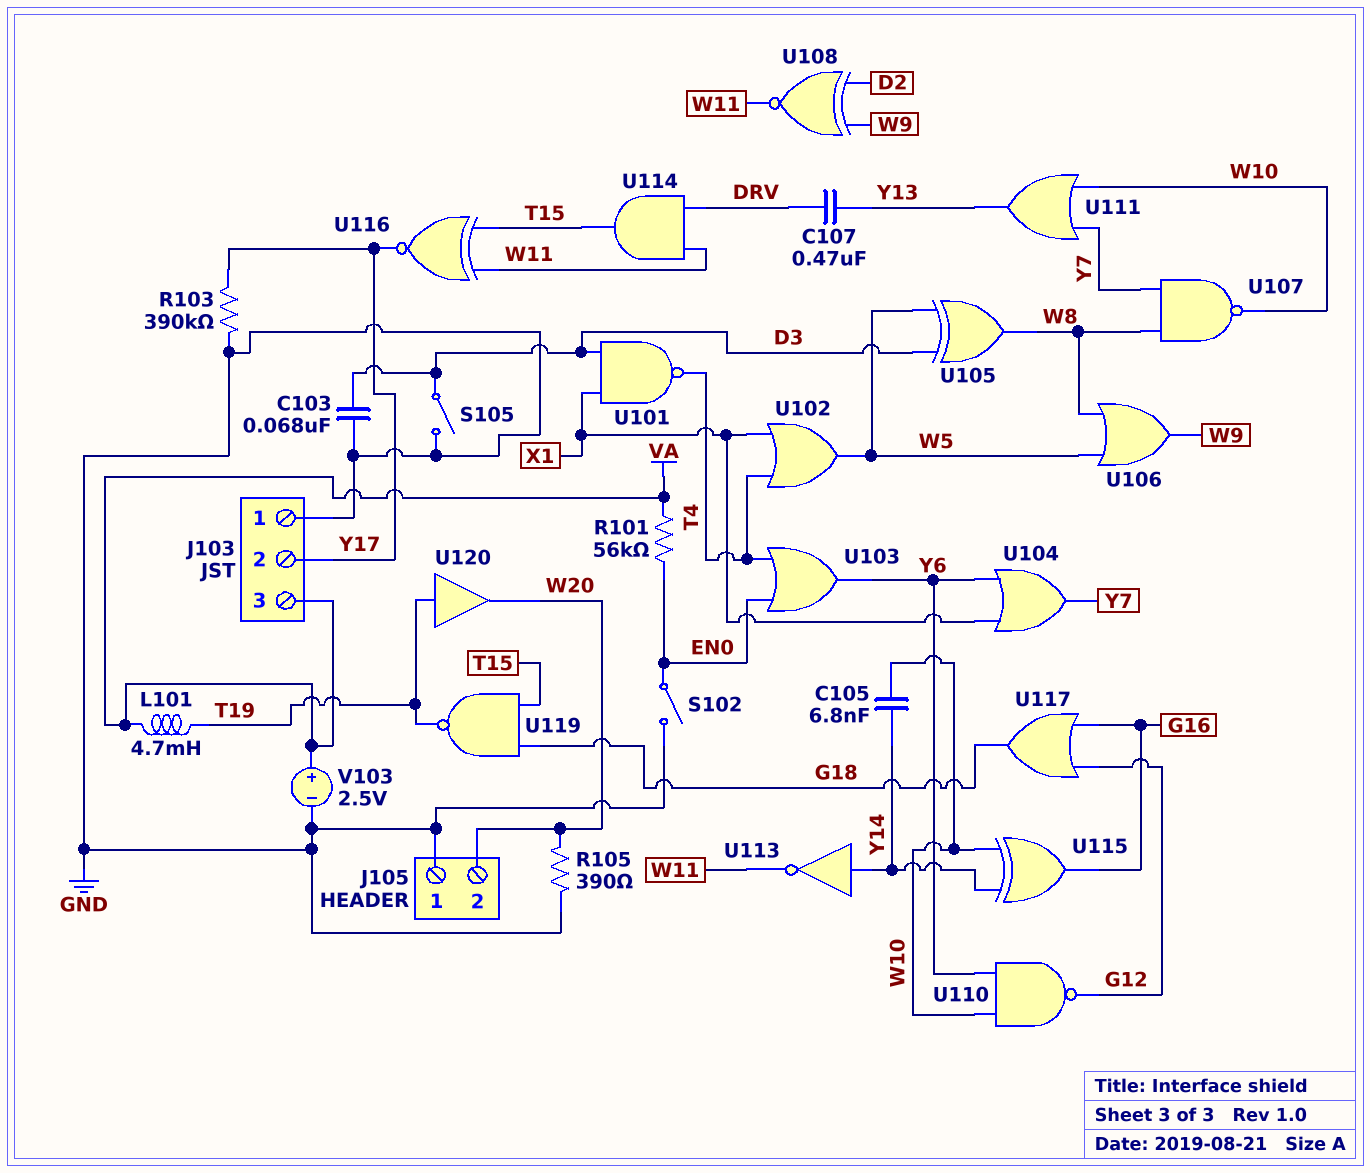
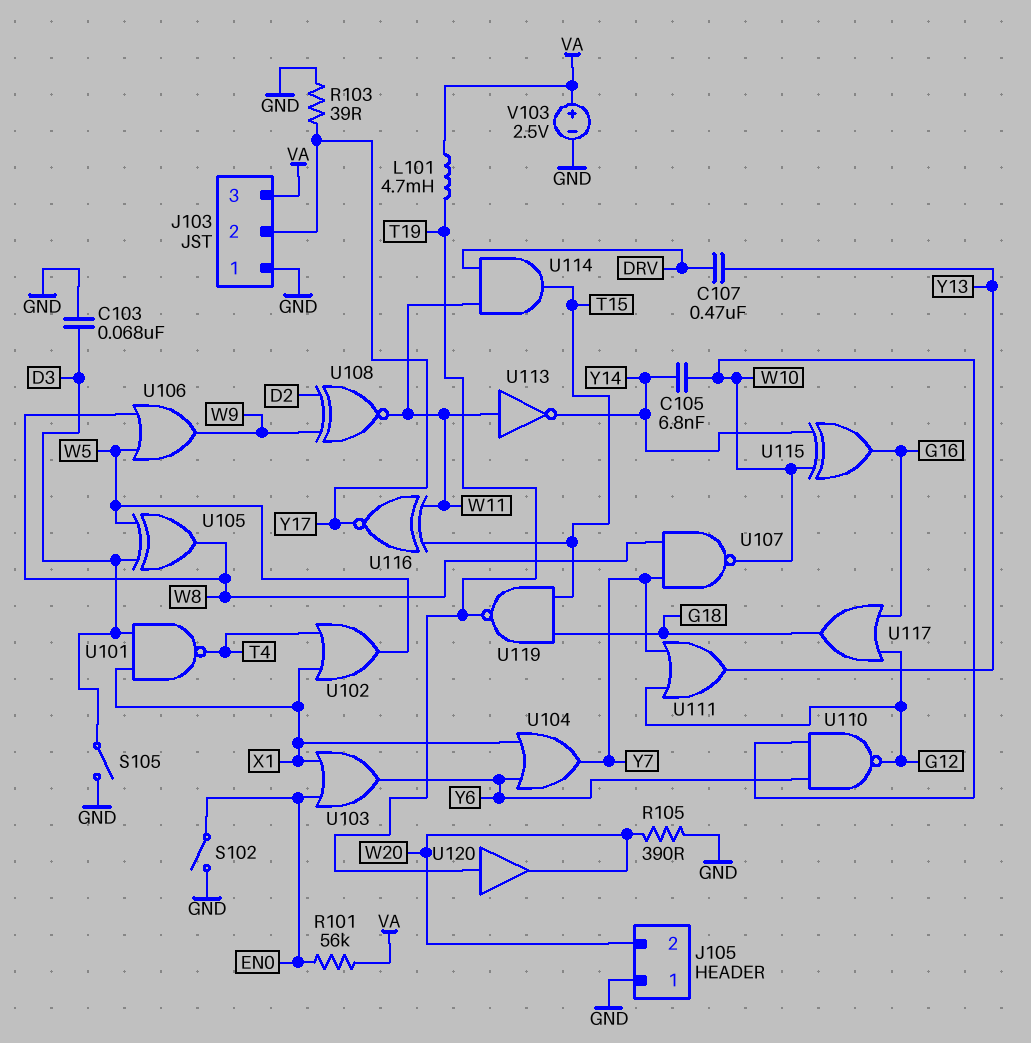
R103: 390k (GND, Y17) -> 39 (GND, Y17)
U103: OR (in EN0, in T4, out Y6) -> OR (in EN0, in X1, out Y6)
U111: OR (in W10, in Y7, out Y13) -> OR (in G12, in Y7, out Y13)
U113: NOT (in Y14, out W11) -> NOT (in W11, out Y14)

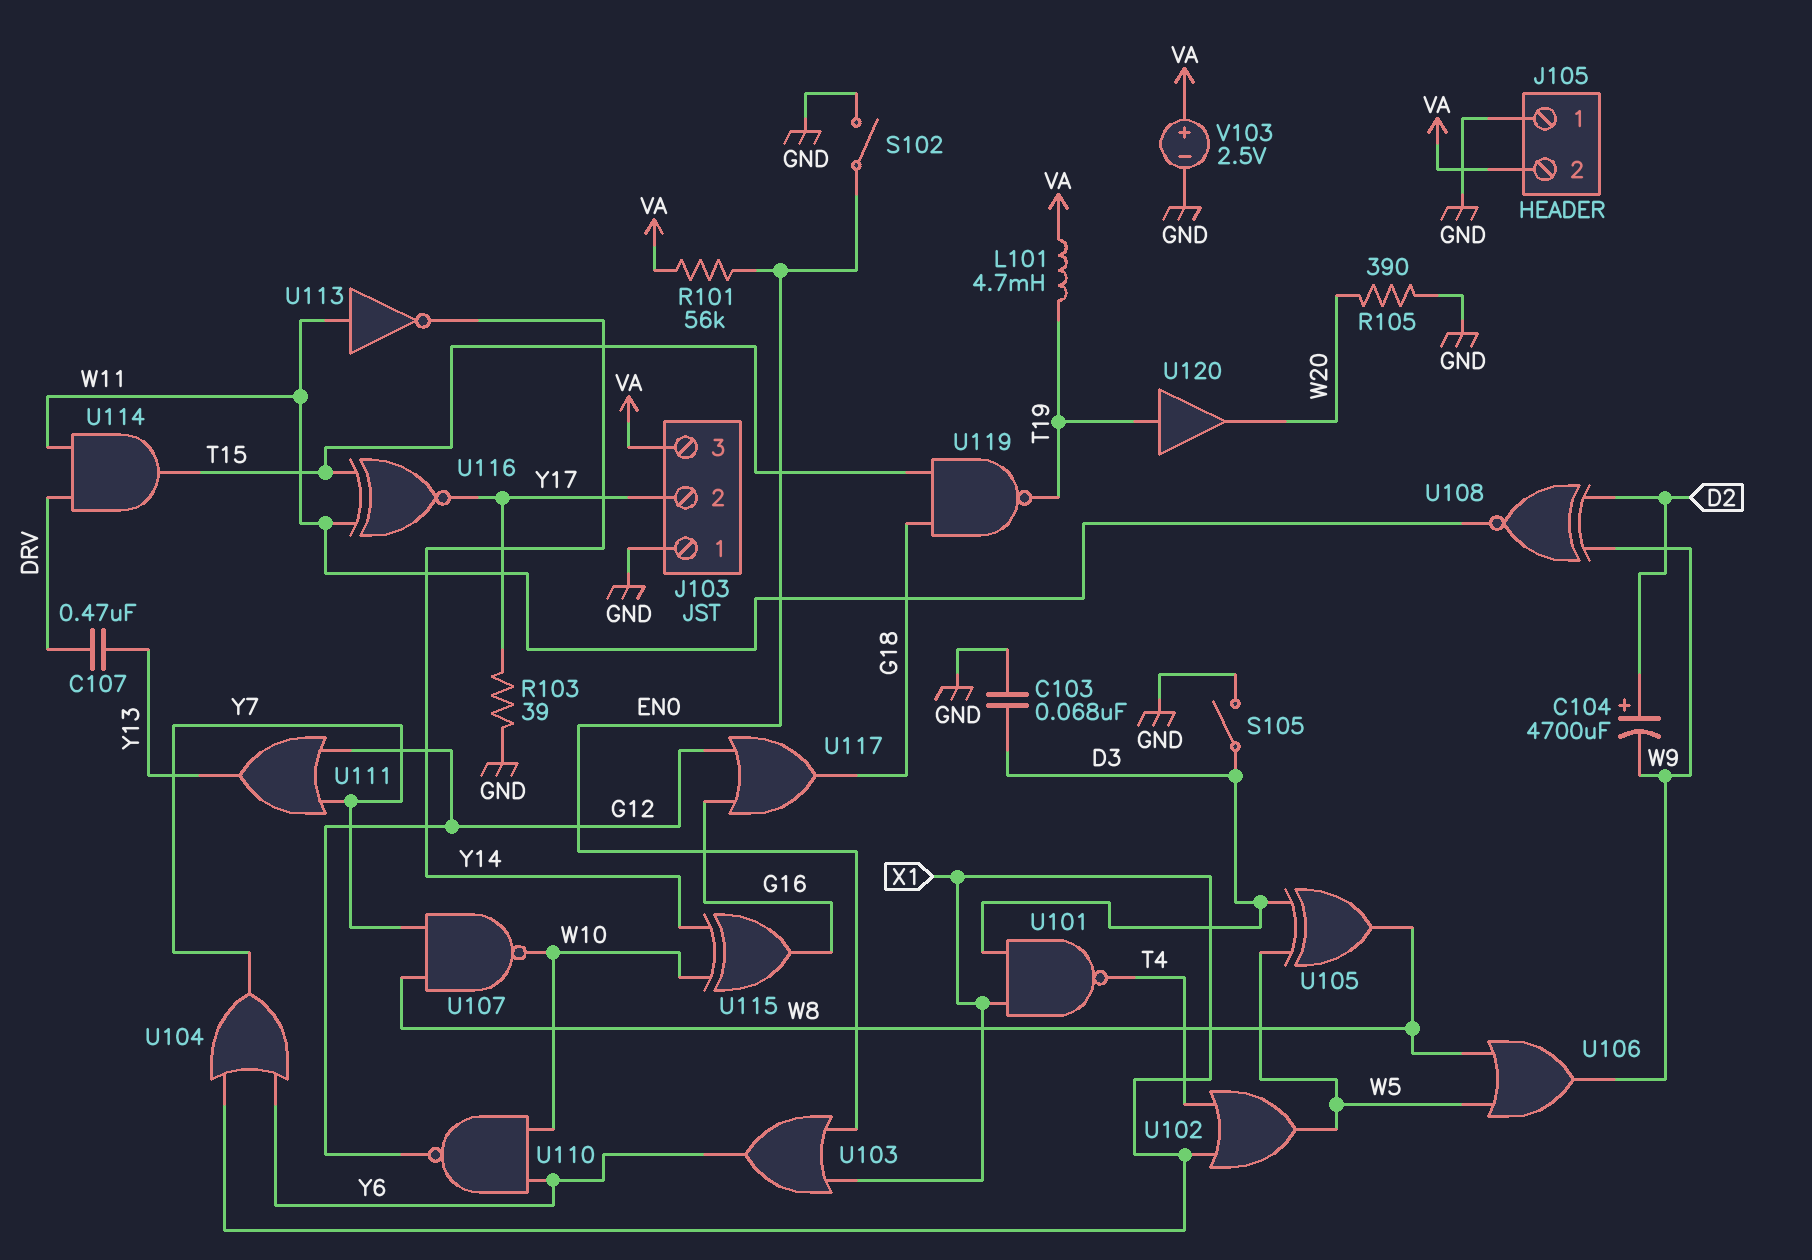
C104: none -> 4700uF (plus D2, minus W9)
C105: 6.8nF (W10, Y14) -> none
J105 pin 2: W20 -> VA

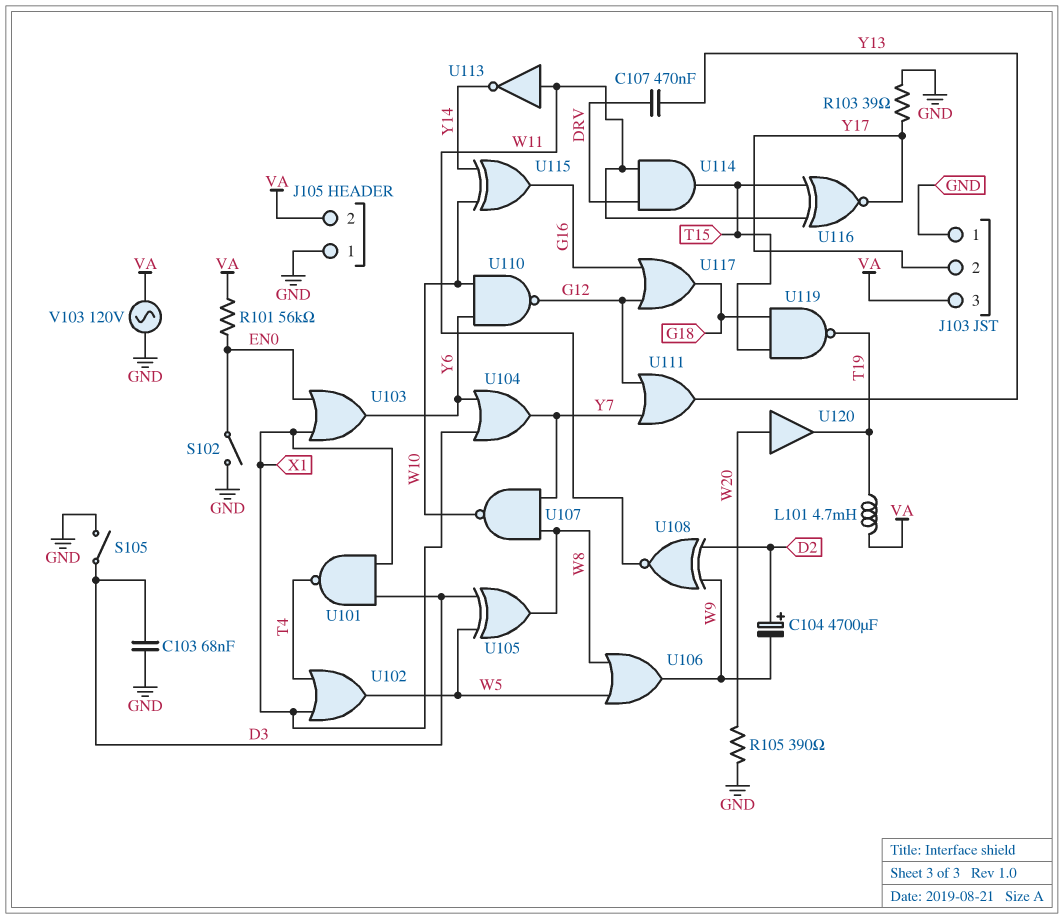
U120: buffer (in T19, out W20) -> buffer (in W20, out T19)
V103: 2.5V (plus VA, minus GND) -> AC 120V (GND, VA)

